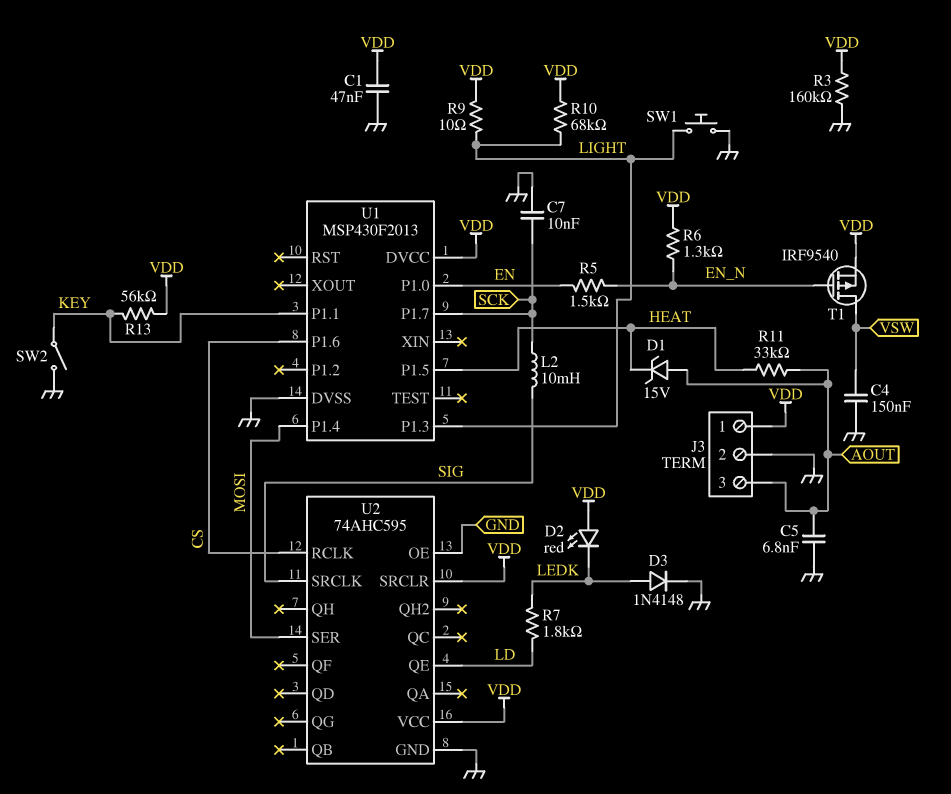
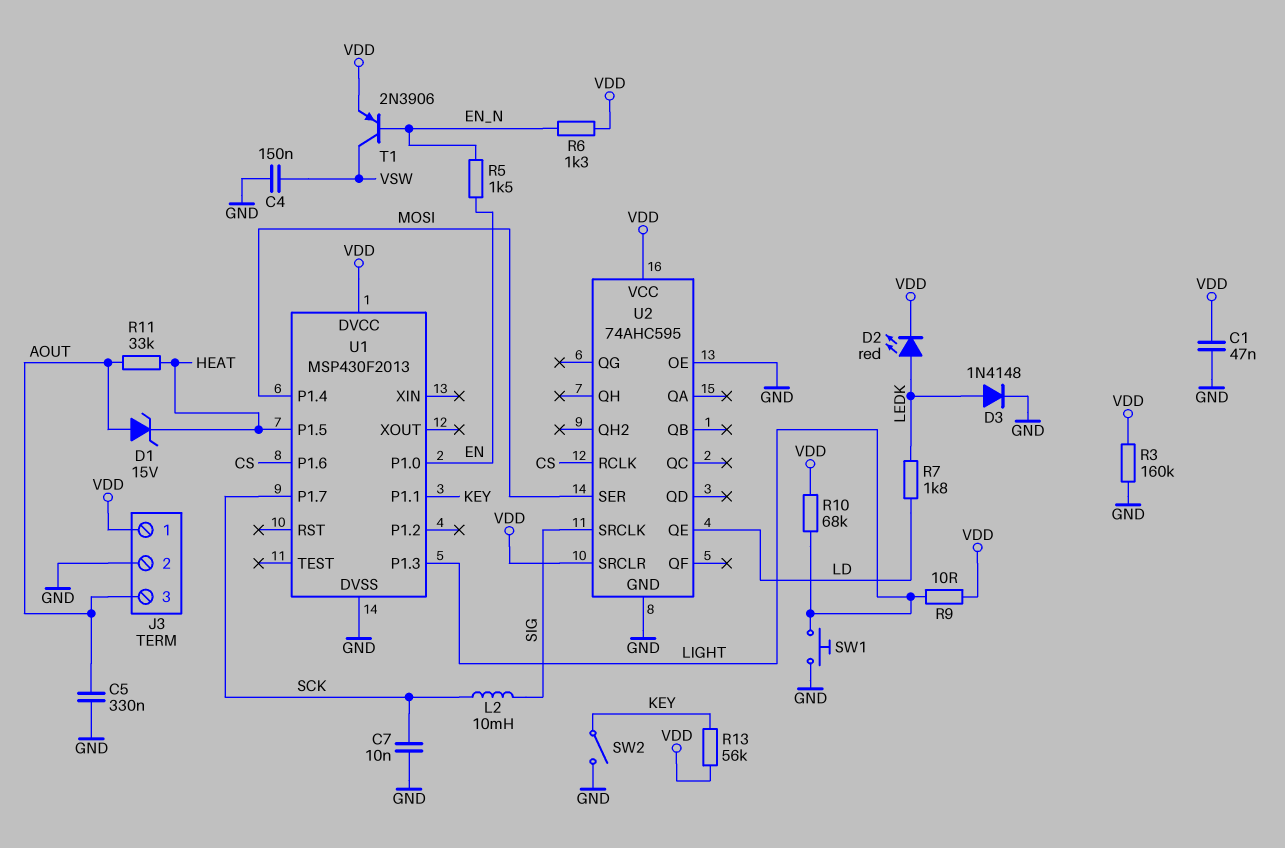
C5: 6.8nF (AOUT, GND) -> 330nF (AOUT, GND)
D2: LED red (A VDD, K LEDK) -> LED red (A LEDK, K VDD)
T1: PMOS IRF9540 (G EN_N, D VSW, S VDD) -> PNP 2N3906 (B EN_N, C VSW, E VDD)

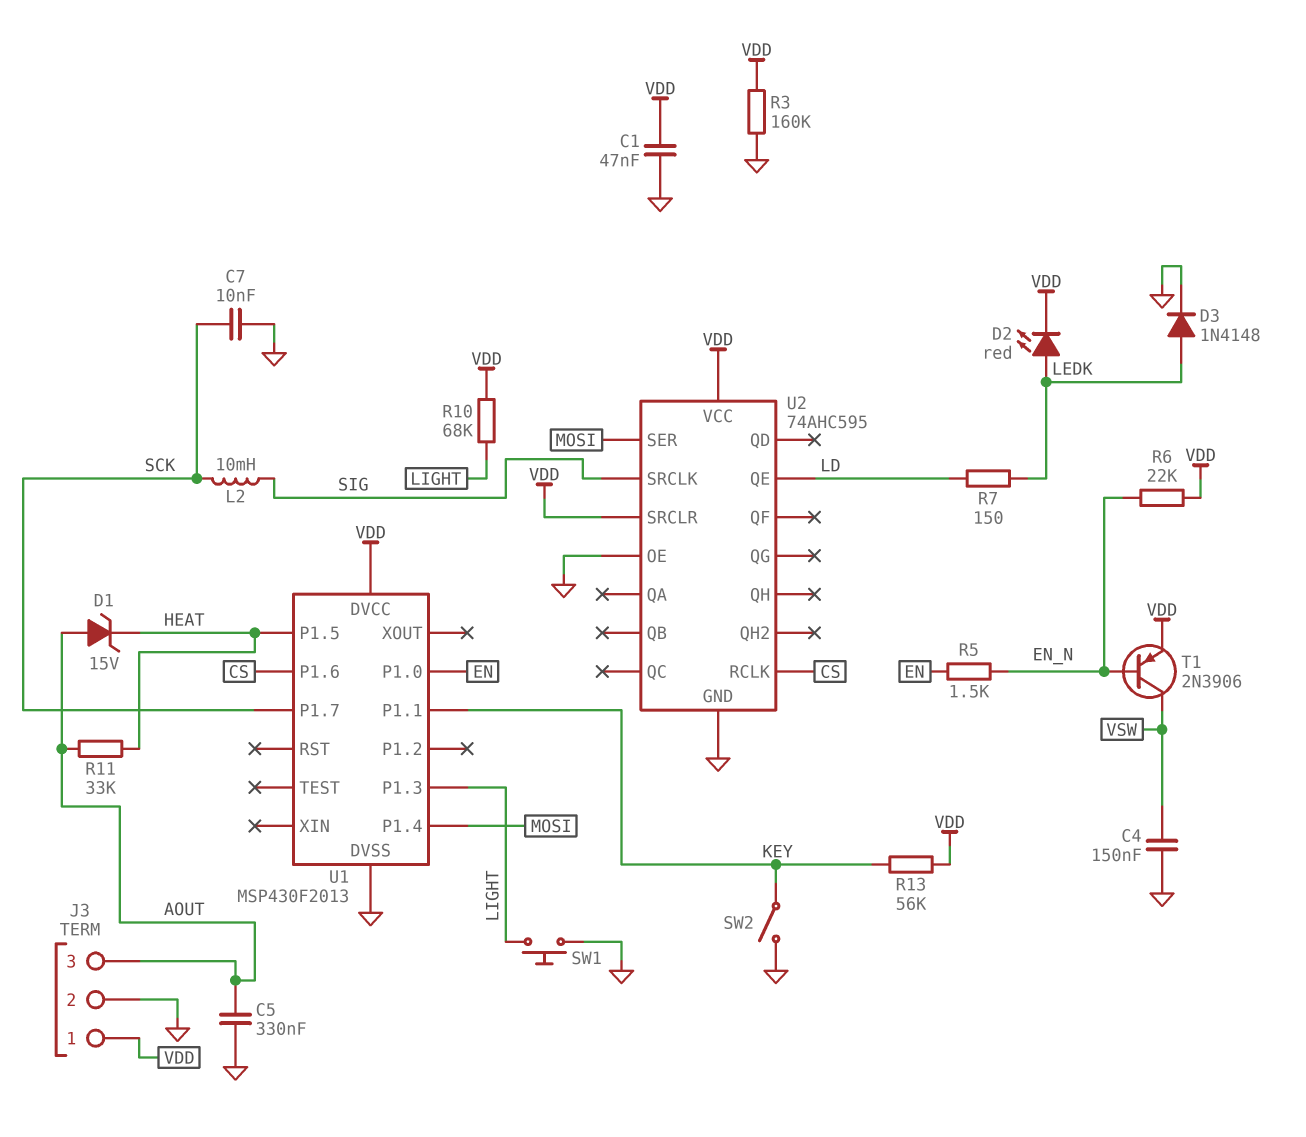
R6: 1.3k (EN_N, VDD) -> 22k (EN_N, VDD)
R7: 1.8k (LD, LEDK) -> 150 (LD, LEDK)
R9: 10 (LIGHT, VDD) -> none

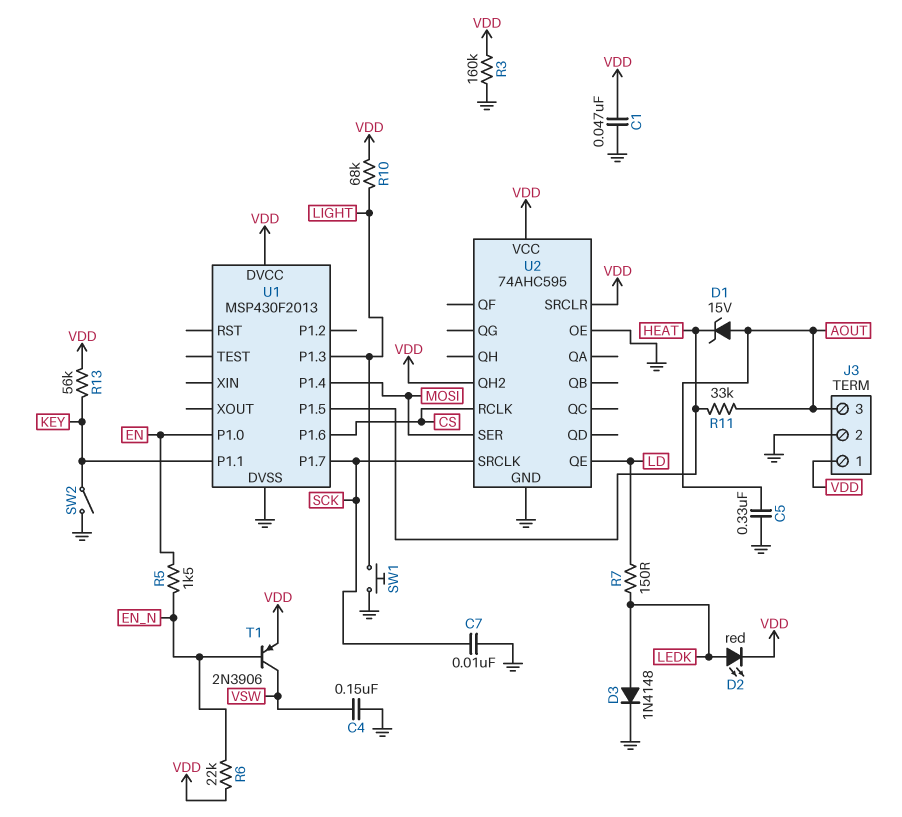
L2: 10mH (SCK, SIG) -> none
U2 pin QH2: none -> VDD
U2 pin SRCLK: SIG -> SCK

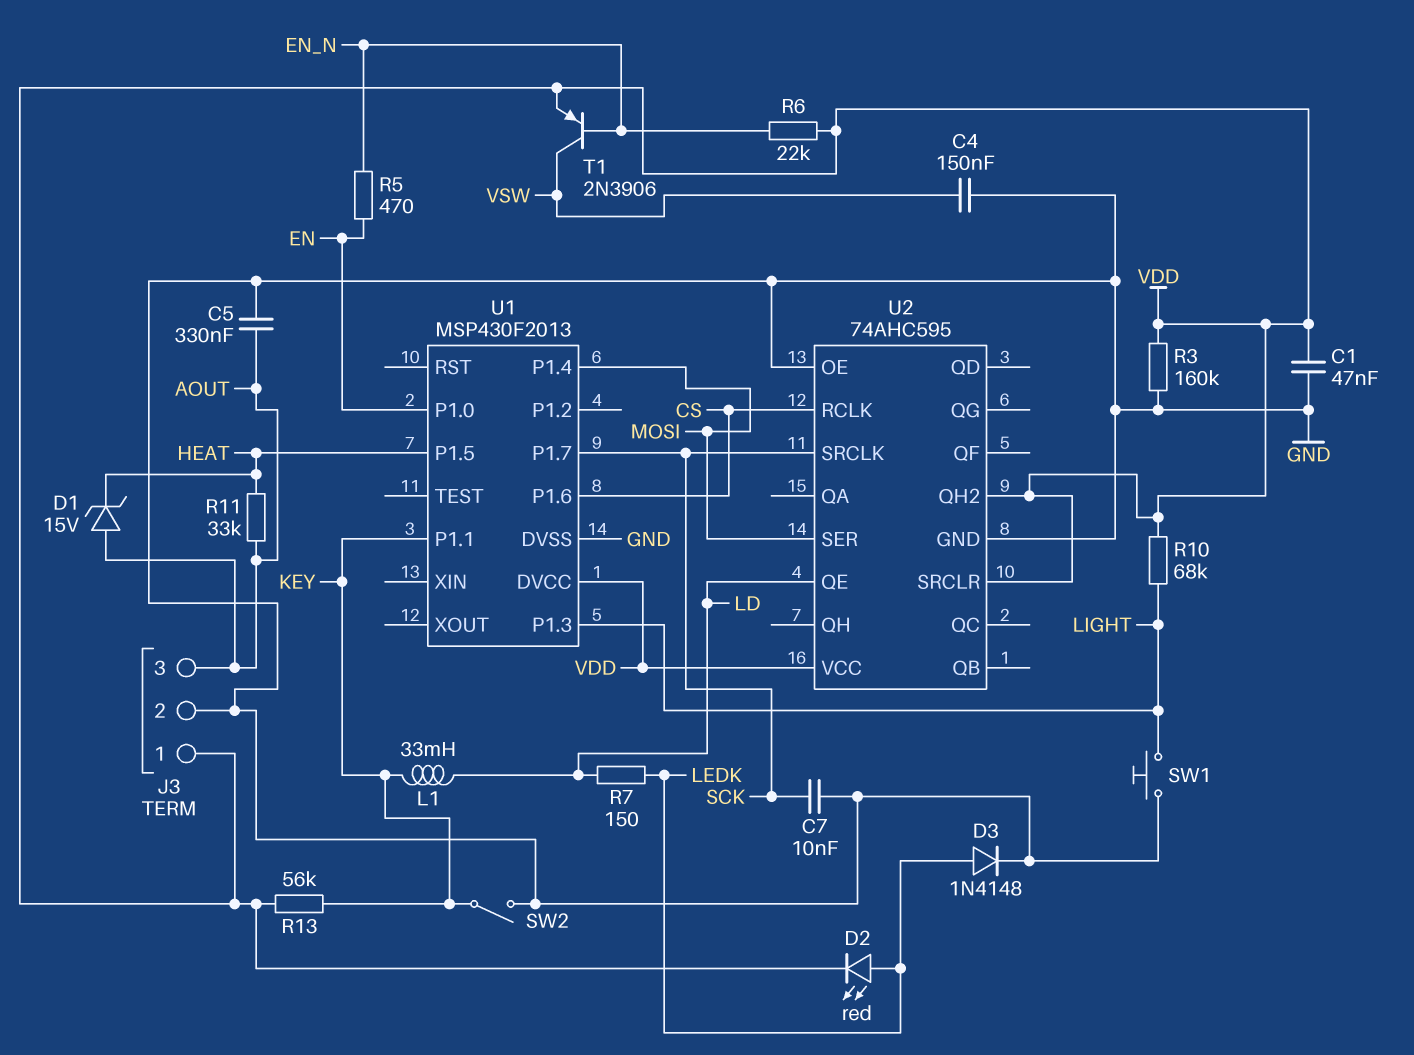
L1: none -> 33mH (KEY, LD)
R5: 1.5k (EN, EN_N) -> 470 (EN, EN_N)

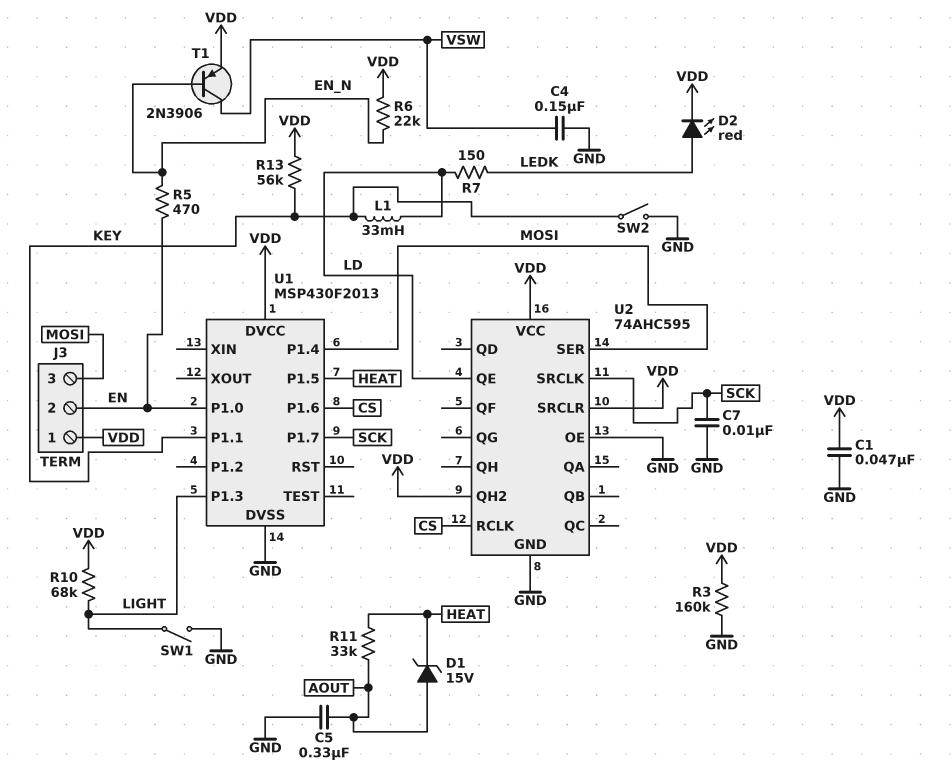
D3: diode 1N4148 (A LEDK, K GND) -> none
J3 pin 2: GND -> EN
J3 pin 3: AOUT -> MOSI
SW1: button (GND, LIGHT) -> switch (GND, LIGHT)

